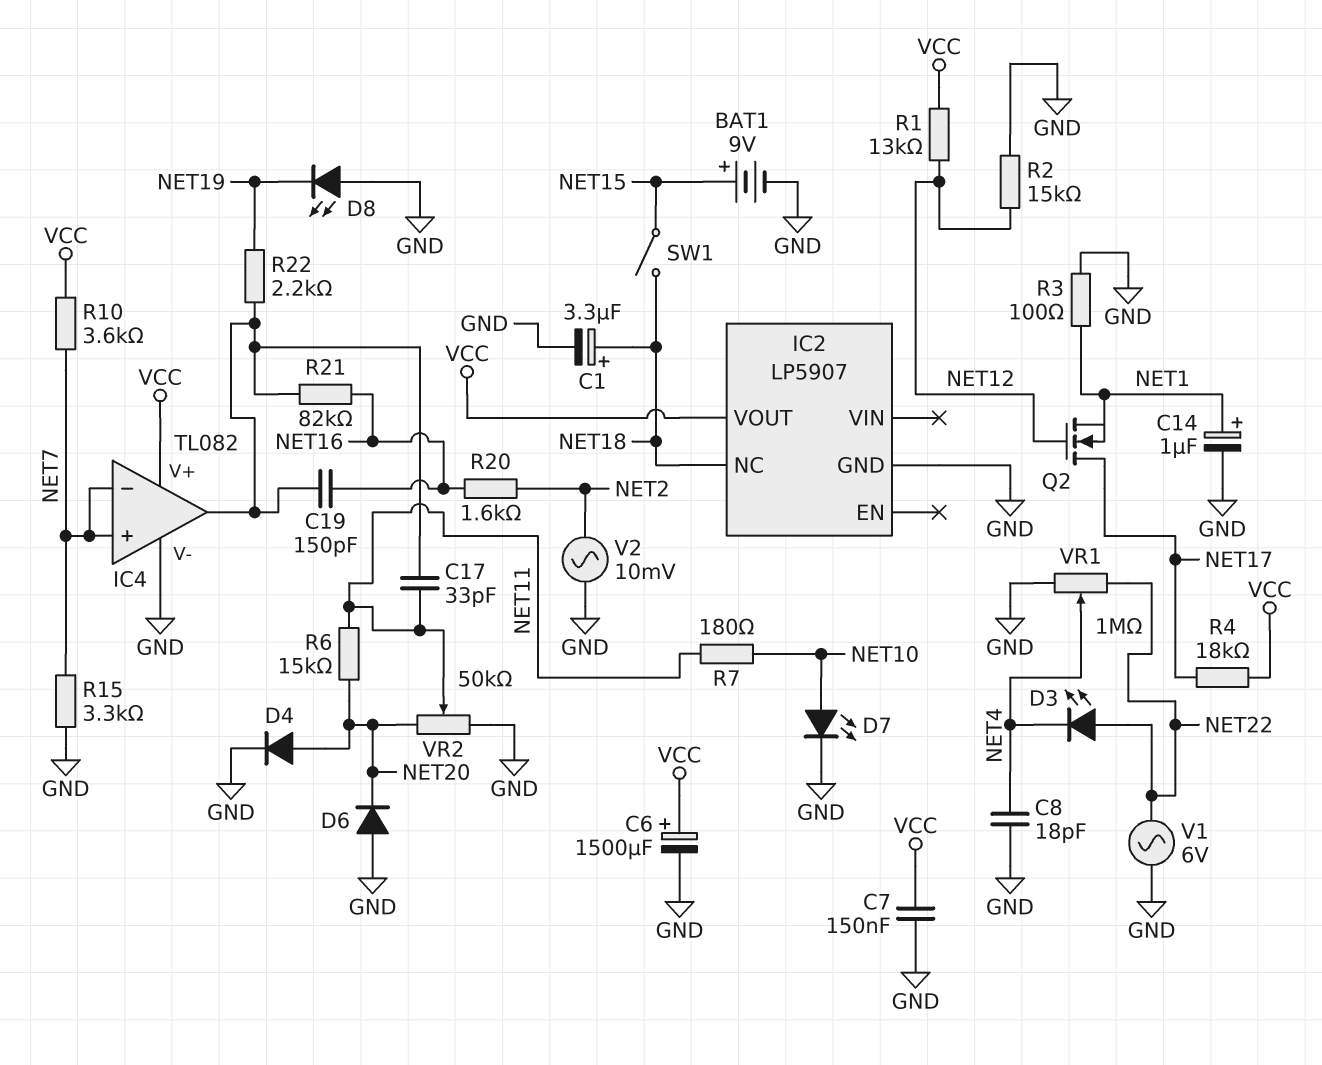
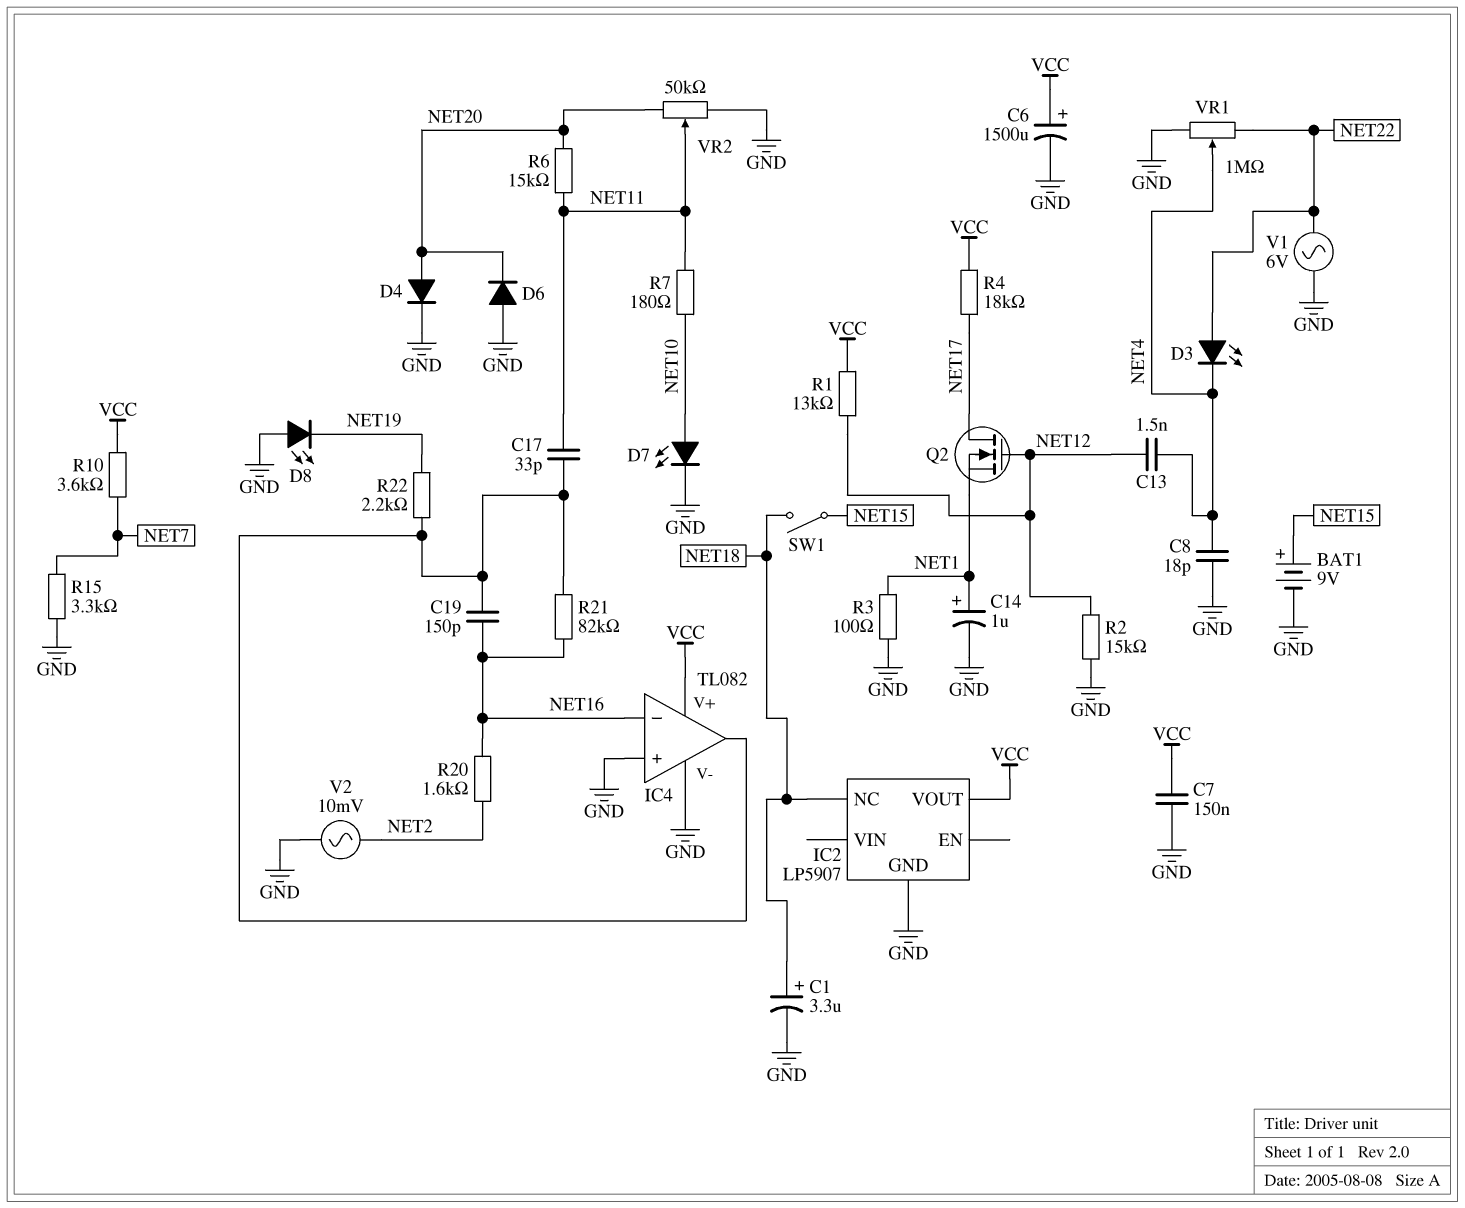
C13: none -> 1.5nF (NET4, NET12)
IC4 pin in+: NET7 -> GND
IC4 pin in-: NET7 -> NET16

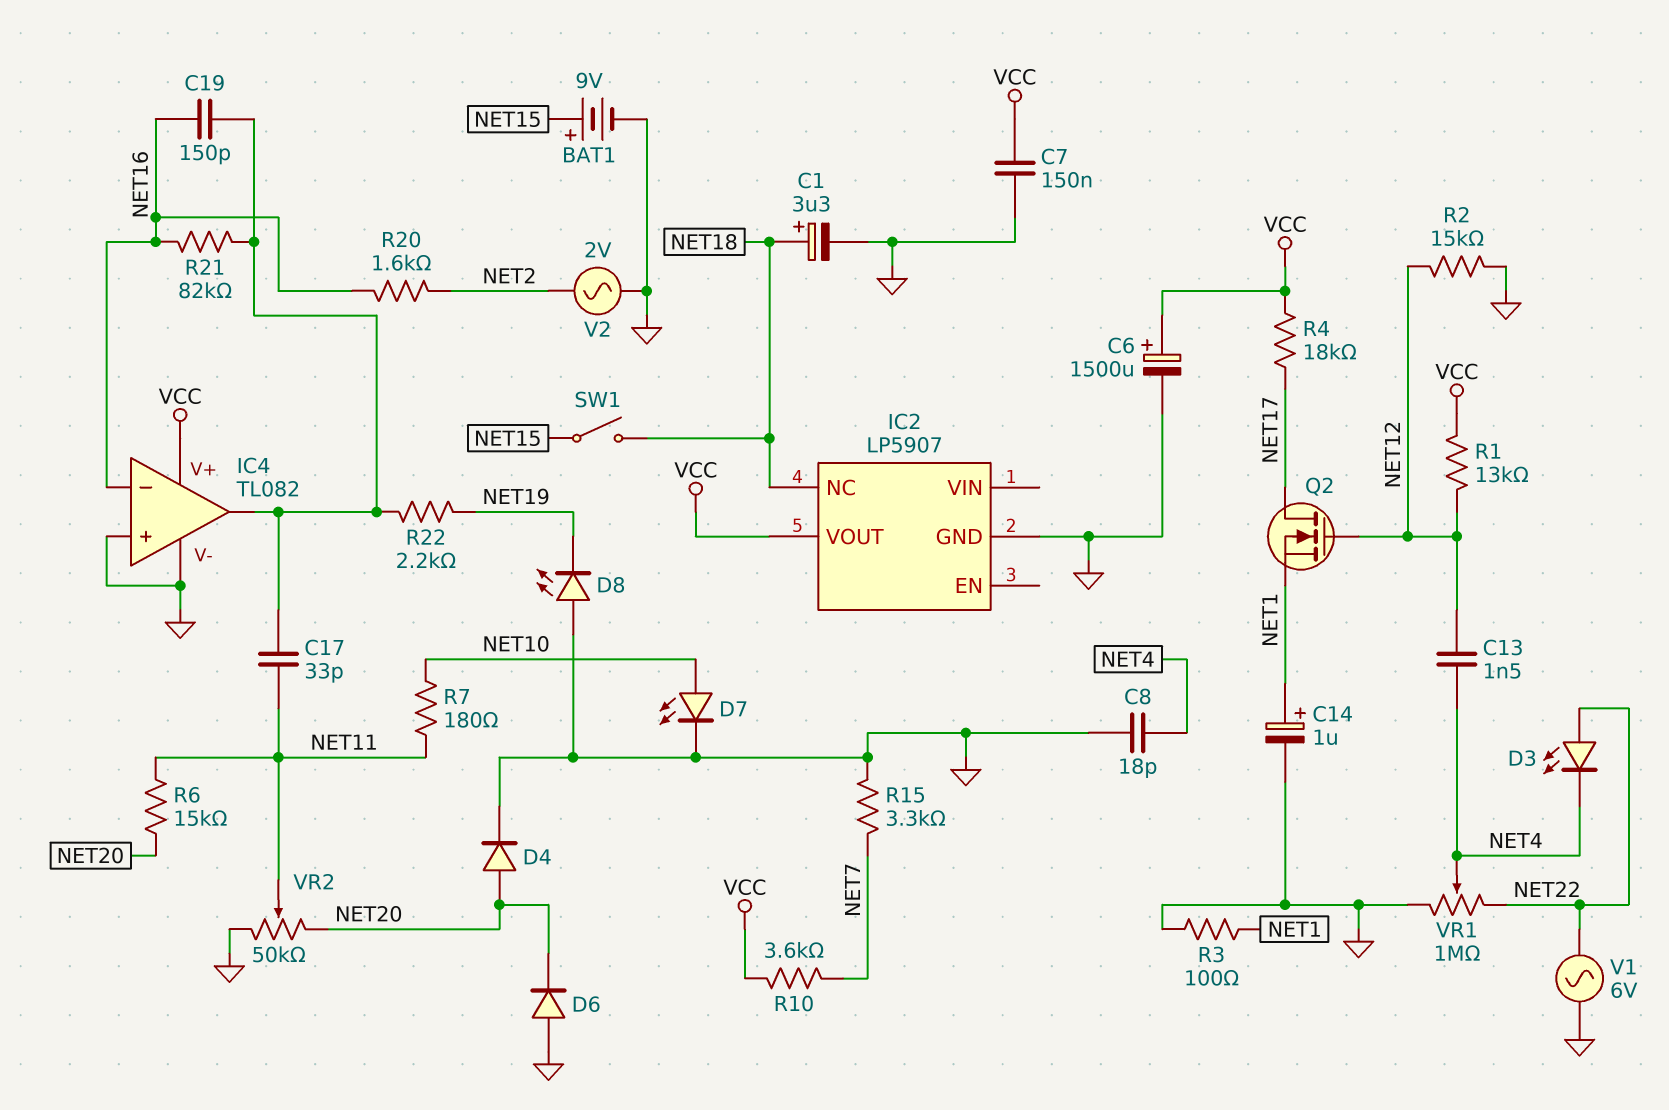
V2: AC 10mV (GND, NET2) -> AC 2V (GND, NET2)

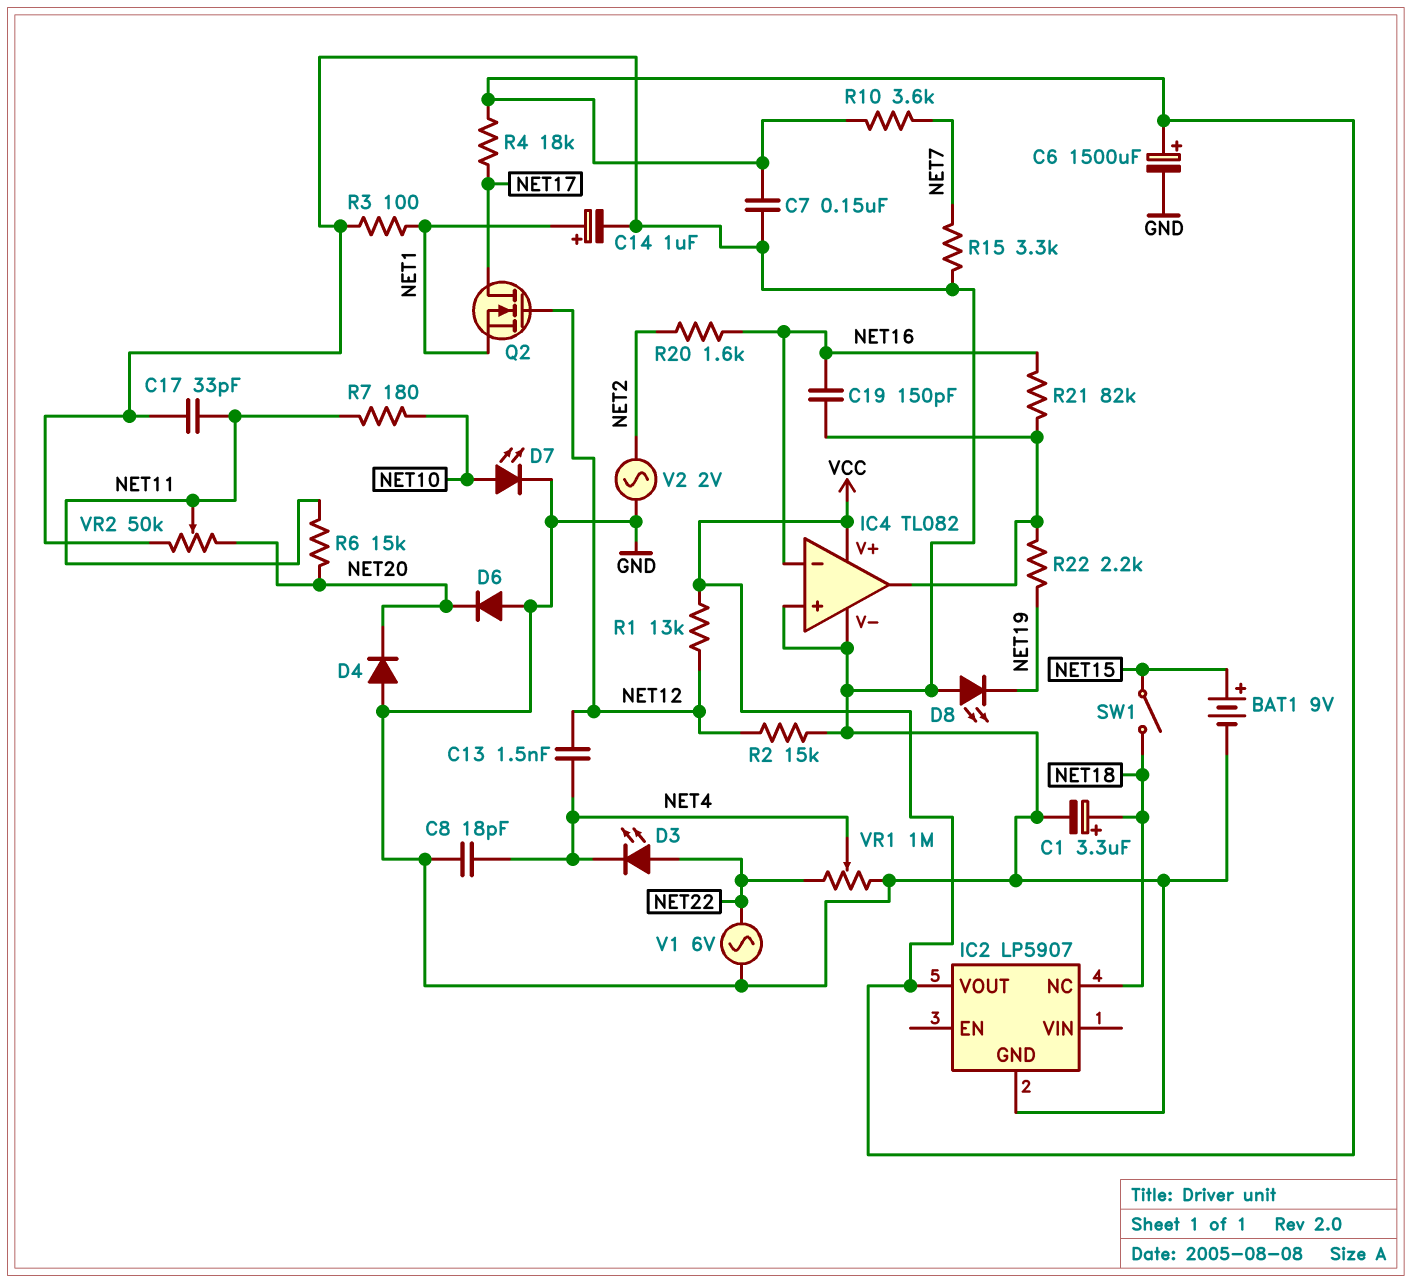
C17: 33pF (IC4/out, NET11) -> 33pF (GND, NET11)
D4: diode (A NET20, K GND) -> diode (A GND, K NET20)

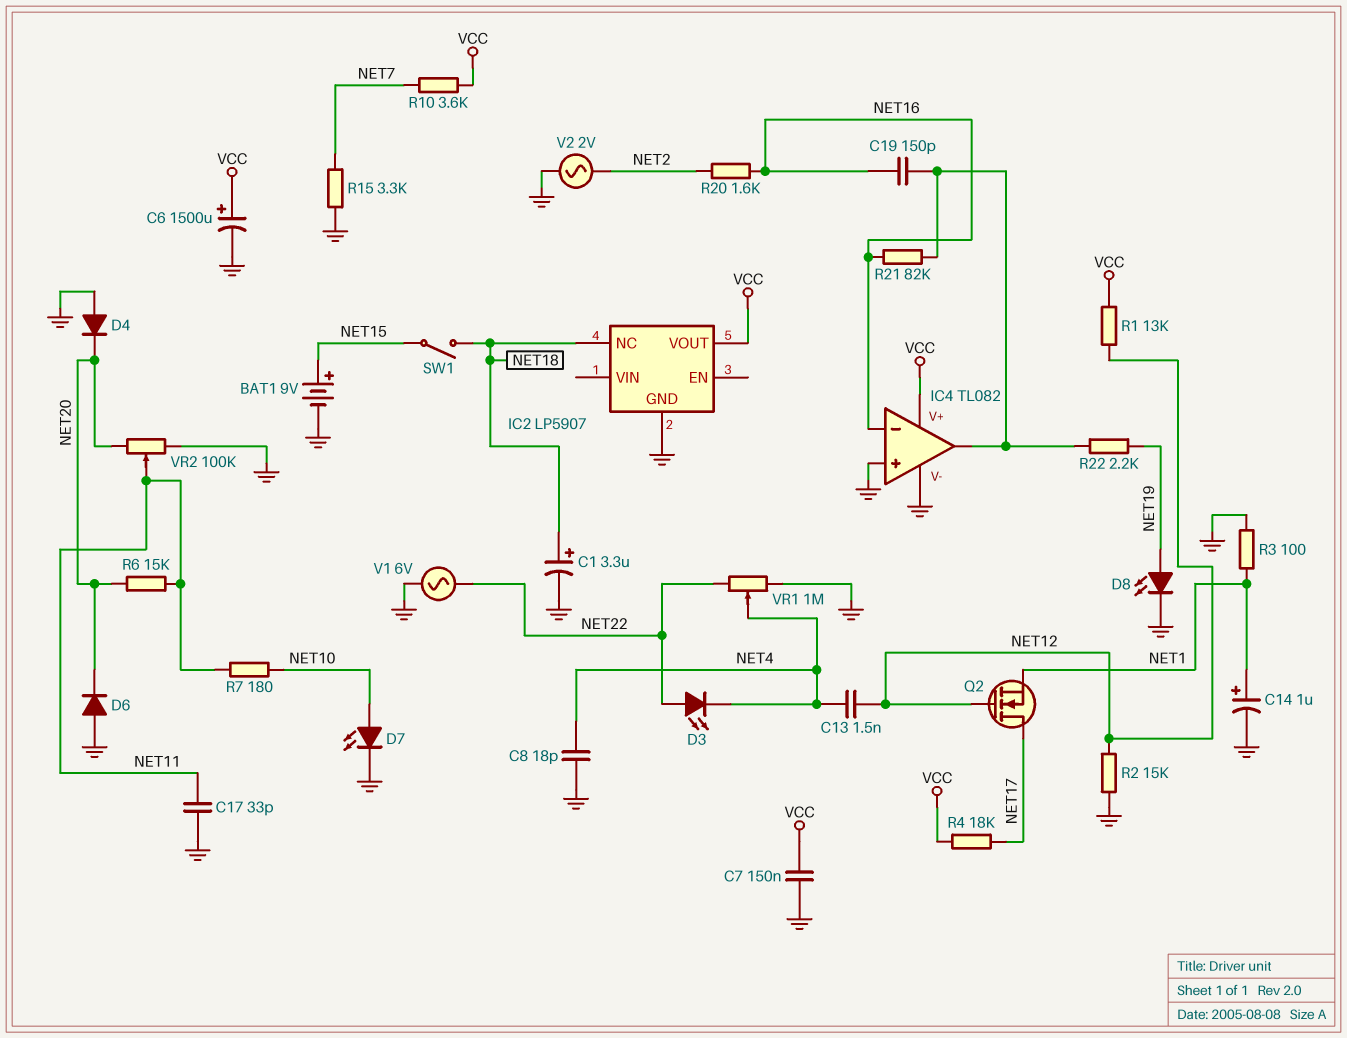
D8: LED (A GND, K NET19) -> LED (A NET19, K GND)
VR2: 50k (GND, NET20, wiper NET11) -> 100k (GND, NET20, wiper NET11)

